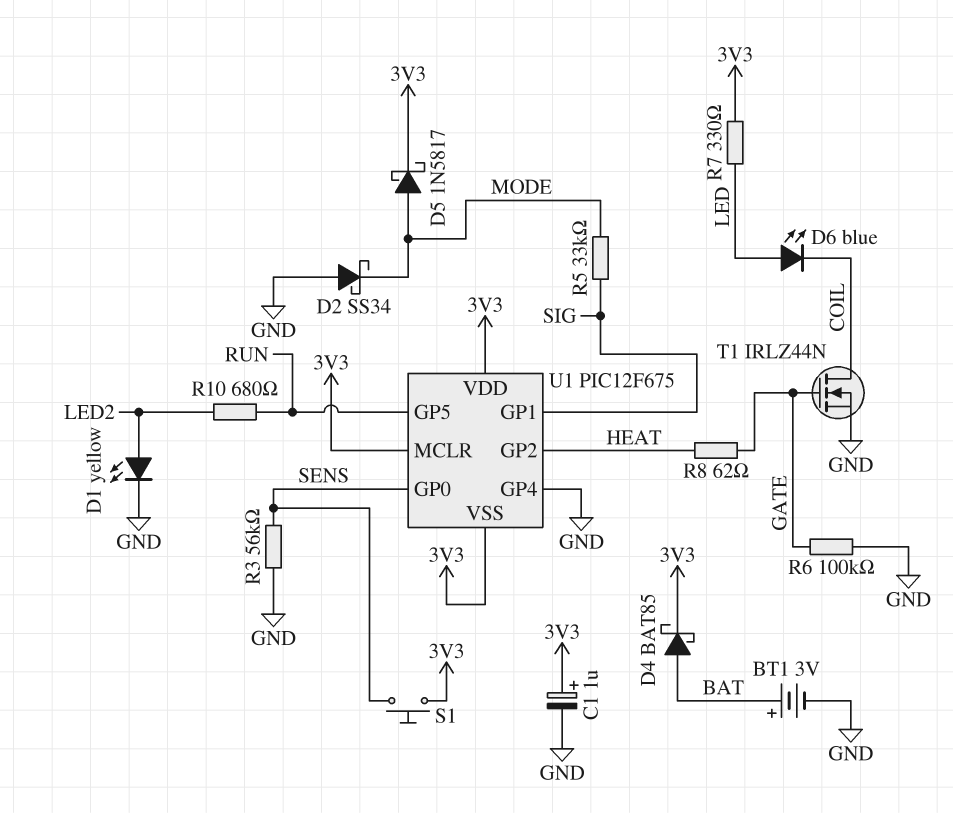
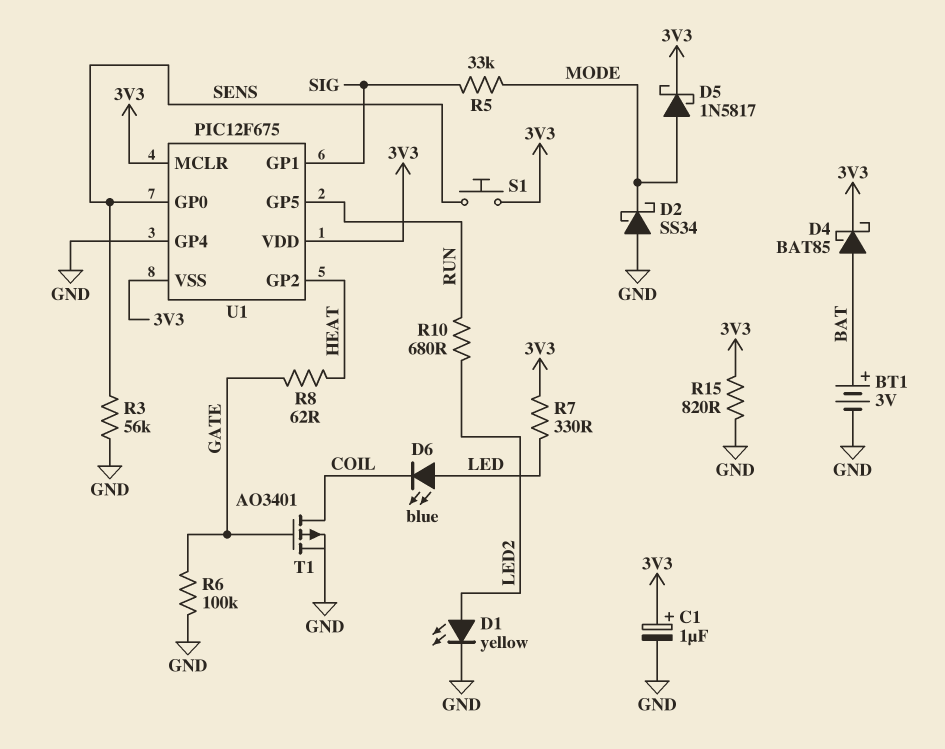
R15: none -> 820 (3V3, GND)
T1: NMOS IRLZ44N (G GATE, D COIL, S GND) -> PMOS AO3401 (G GATE, D COIL, S GND)

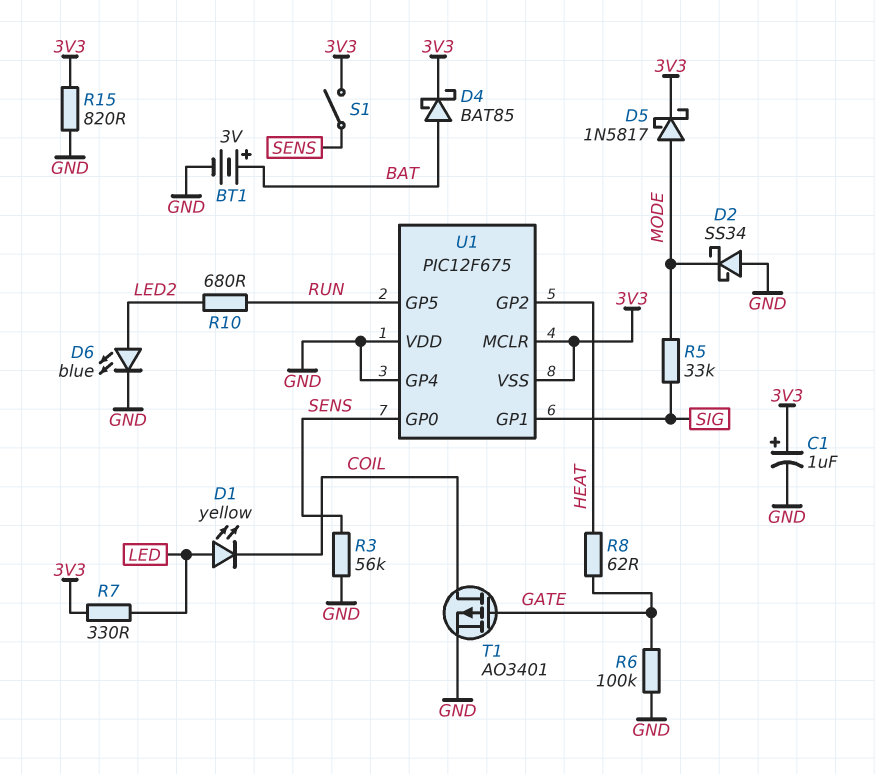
D1: LED yellow (A LED2, K GND) -> LED yellow (A LED, K COIL)
D6: LED blue (A LED, K COIL) -> LED blue (A LED2, K GND)
S1: button (3V3, SENS) -> switch (3V3, SENS)
U1 pin VDD: 3V3 -> GND

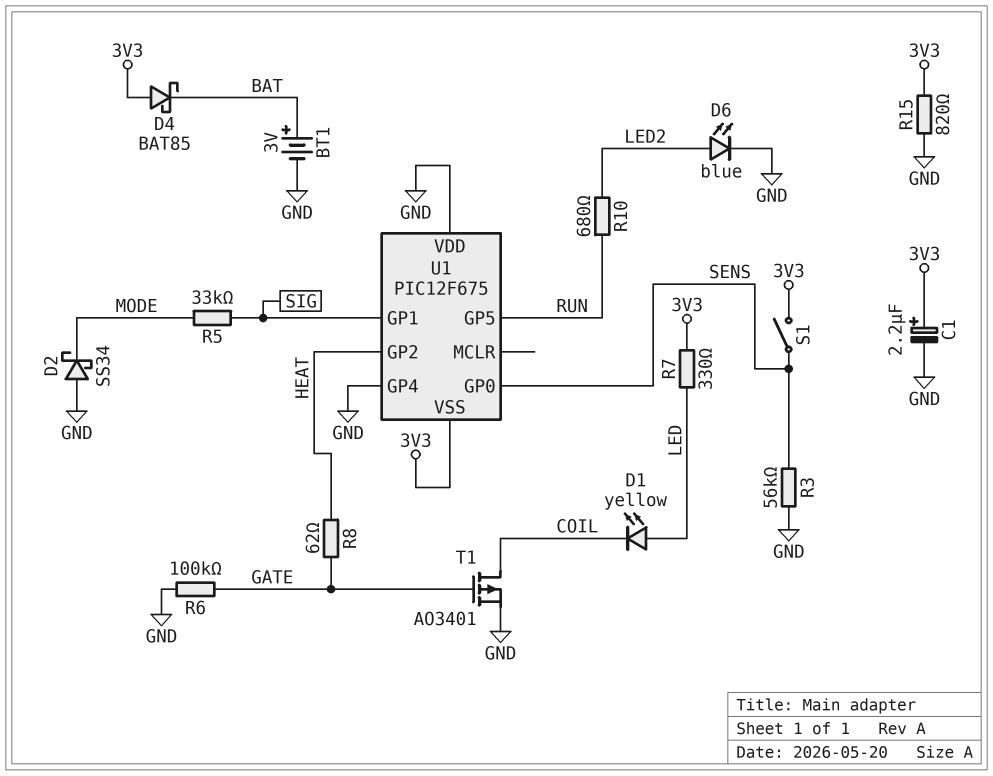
C1: 1uF (plus 3V3, minus GND) -> 2.2uF (plus 3V3, minus GND)
D4: schottky BAT85 (A BAT, K 3V3) -> schottky BAT85 (A 3V3, K BAT)
D5: schottky 1N5817 (A MODE, K 3V3) -> none
U1 pin MCLR: 3V3 -> none

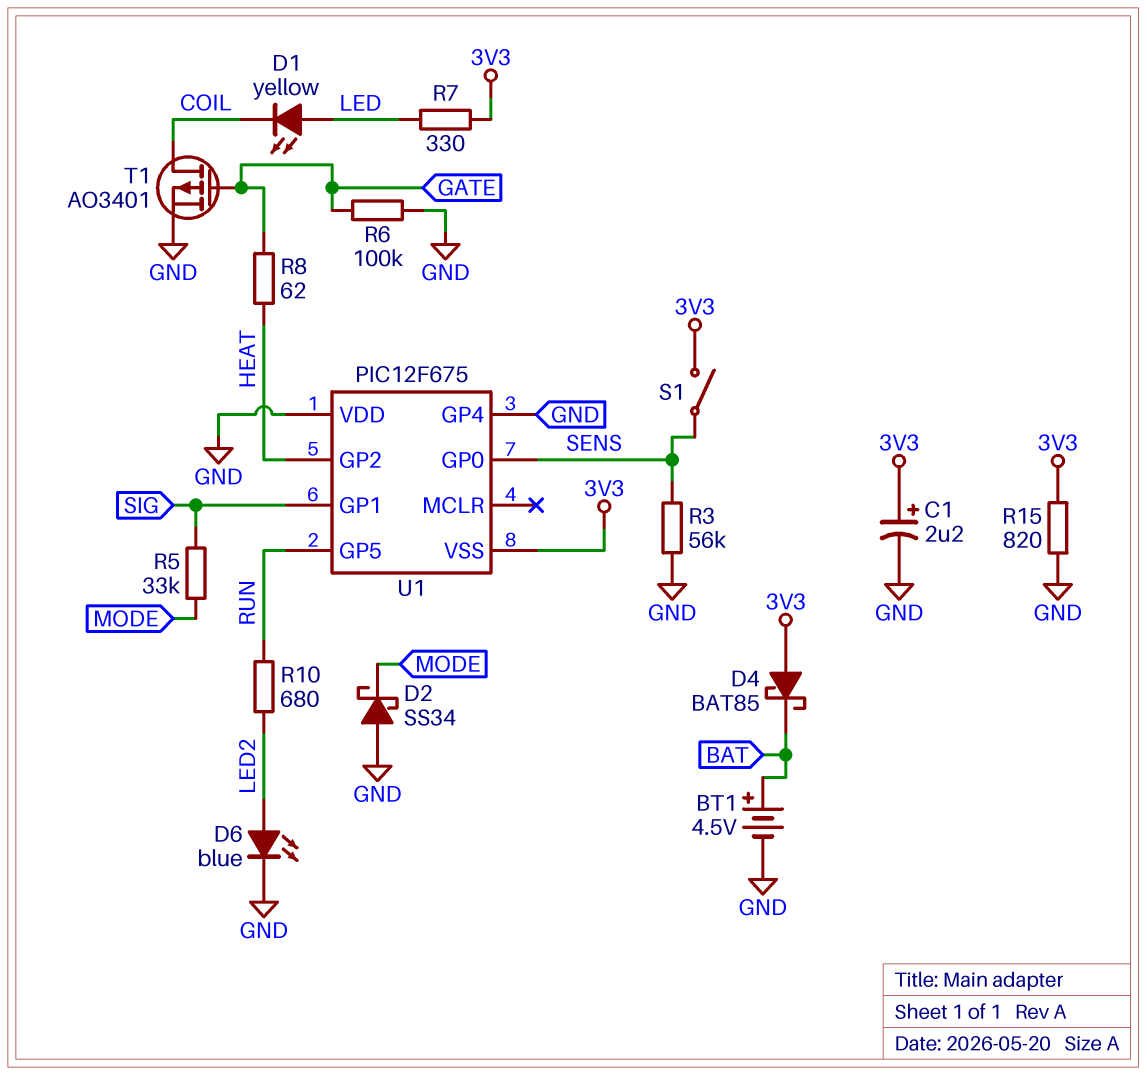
BT1: 3V (plus BAT, minus GND) -> 4.5V (plus BAT, minus GND)

